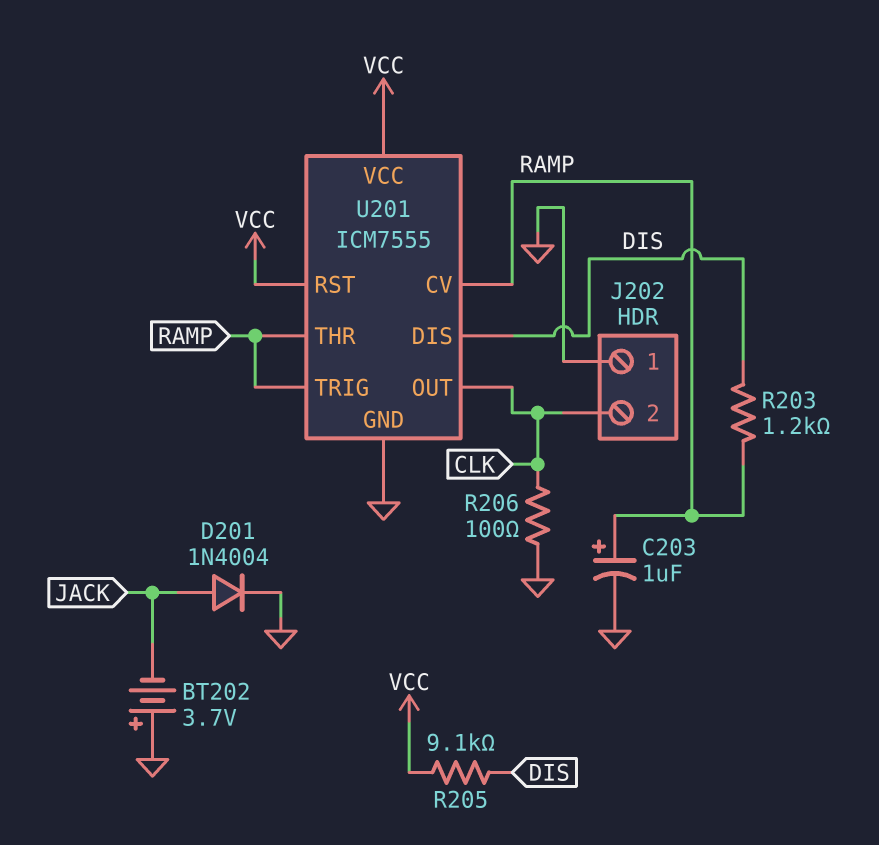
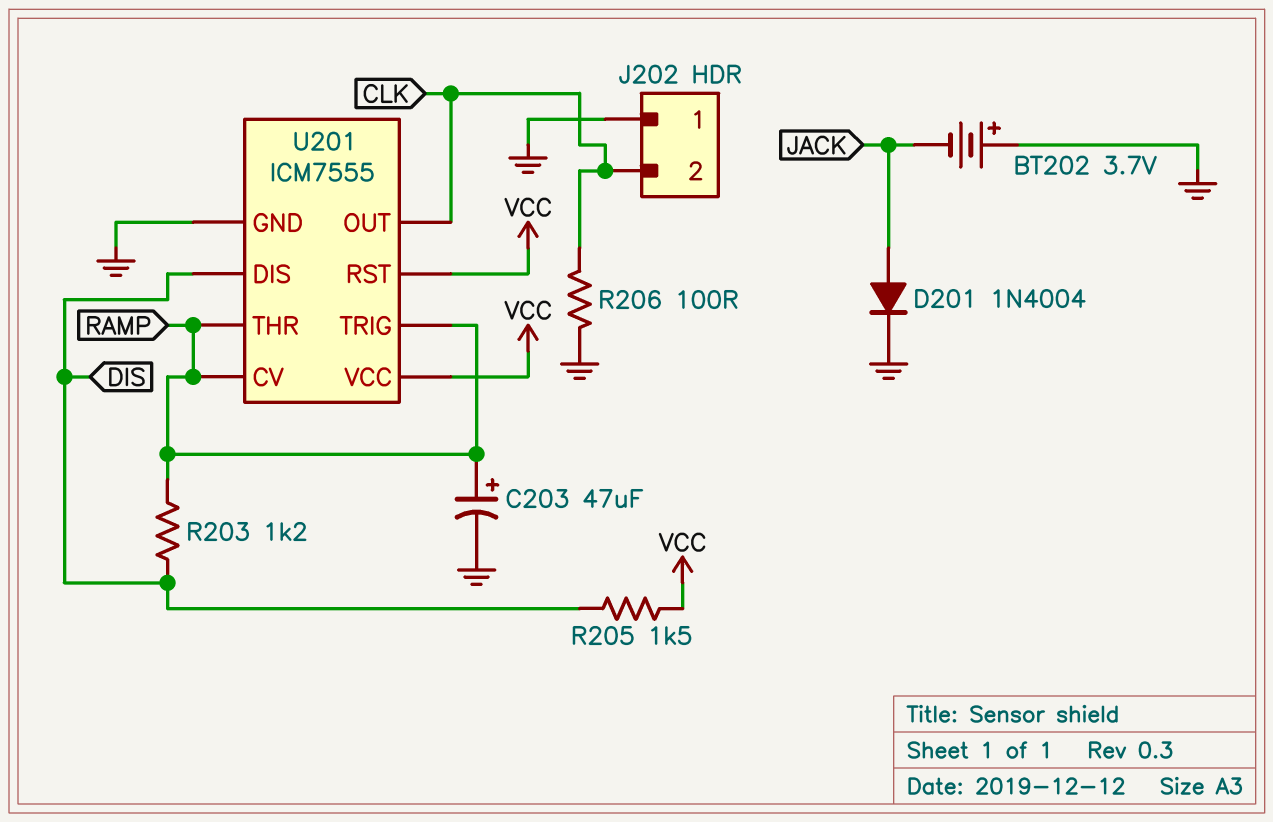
C203: 1uF (plus RAMP, minus GND) -> 47uF (plus RAMP, minus GND)
R205: 9.1k (DIS, VCC) -> 1.5k (DIS, VCC)

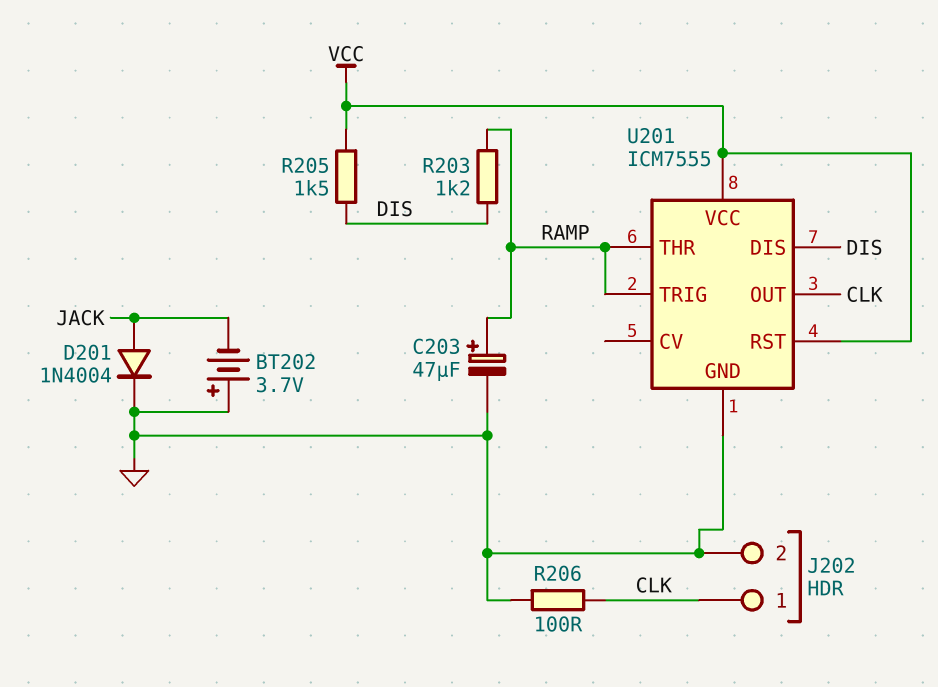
J202 pin 1: GND -> CLK
J202 pin 2: CLK -> GND
U201 pin CV: RAMP -> none

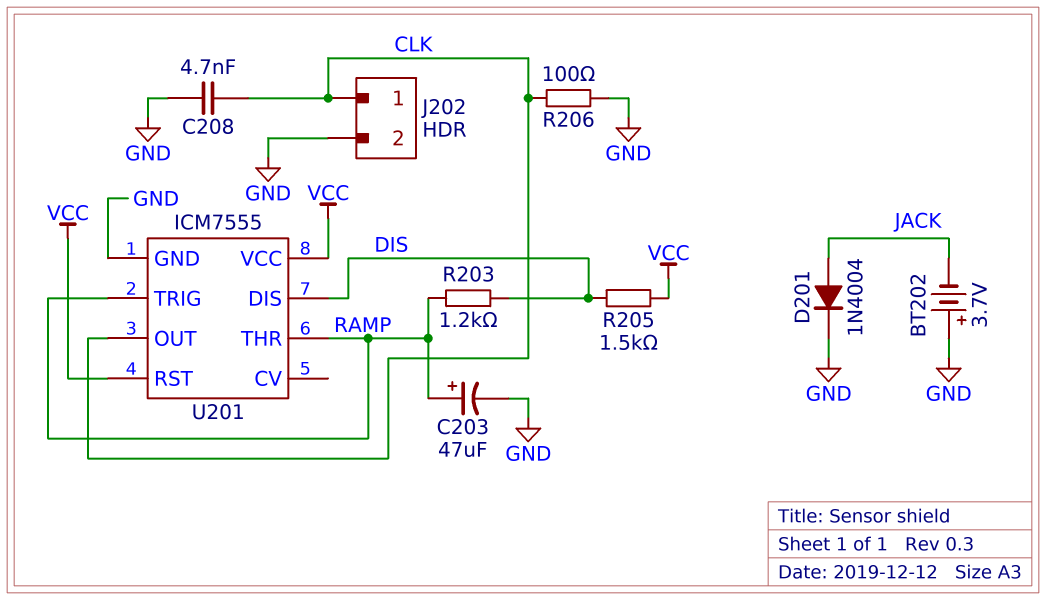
C208: none -> 4.7nF (CLK, GND)

